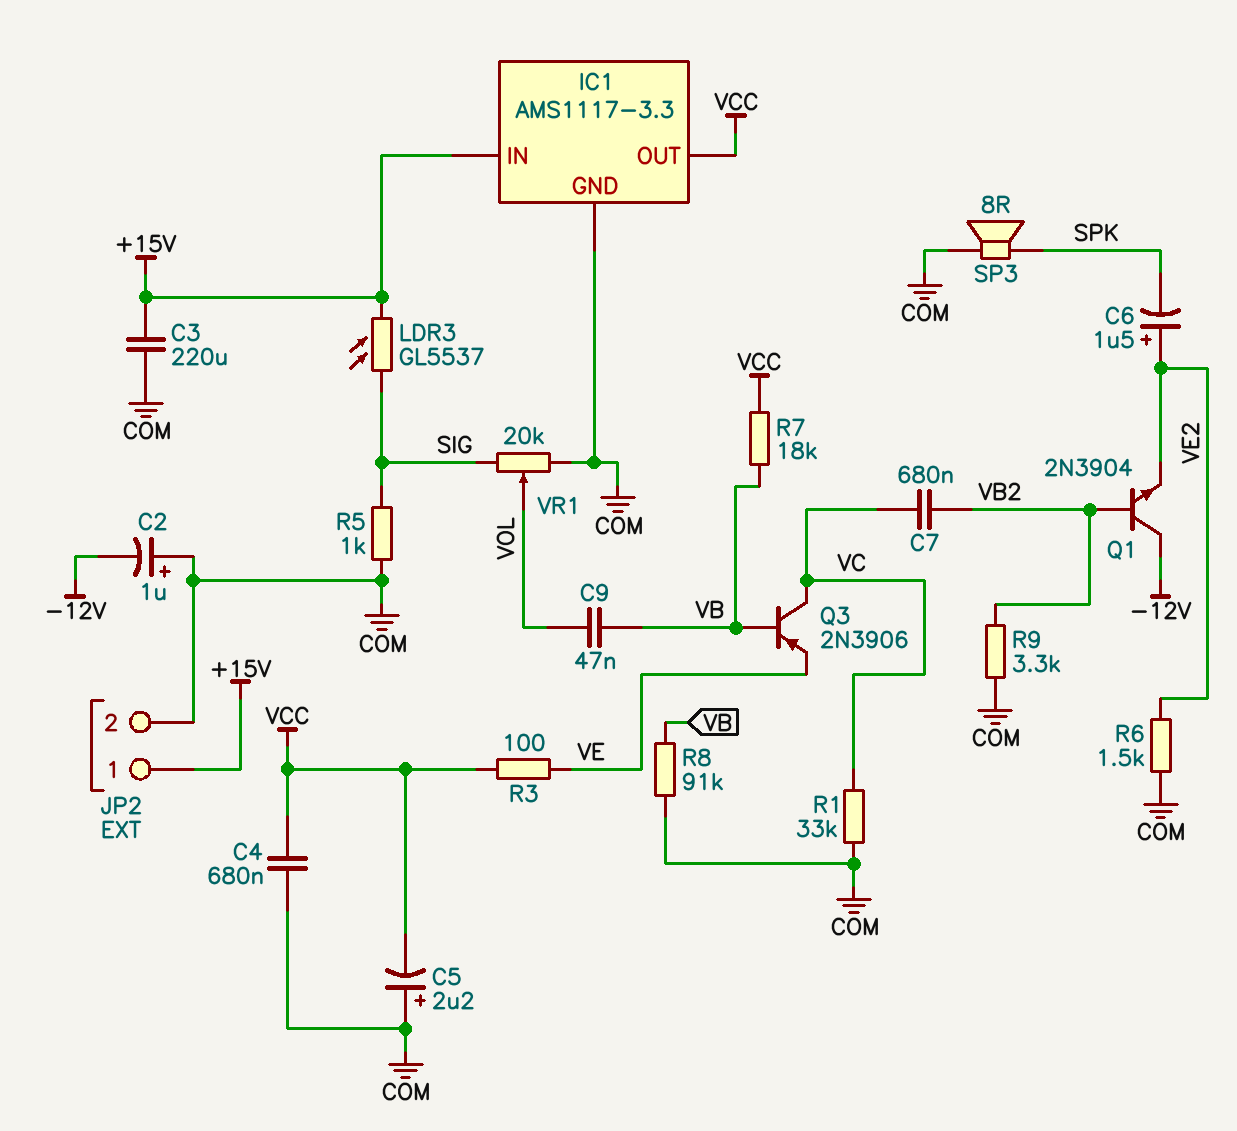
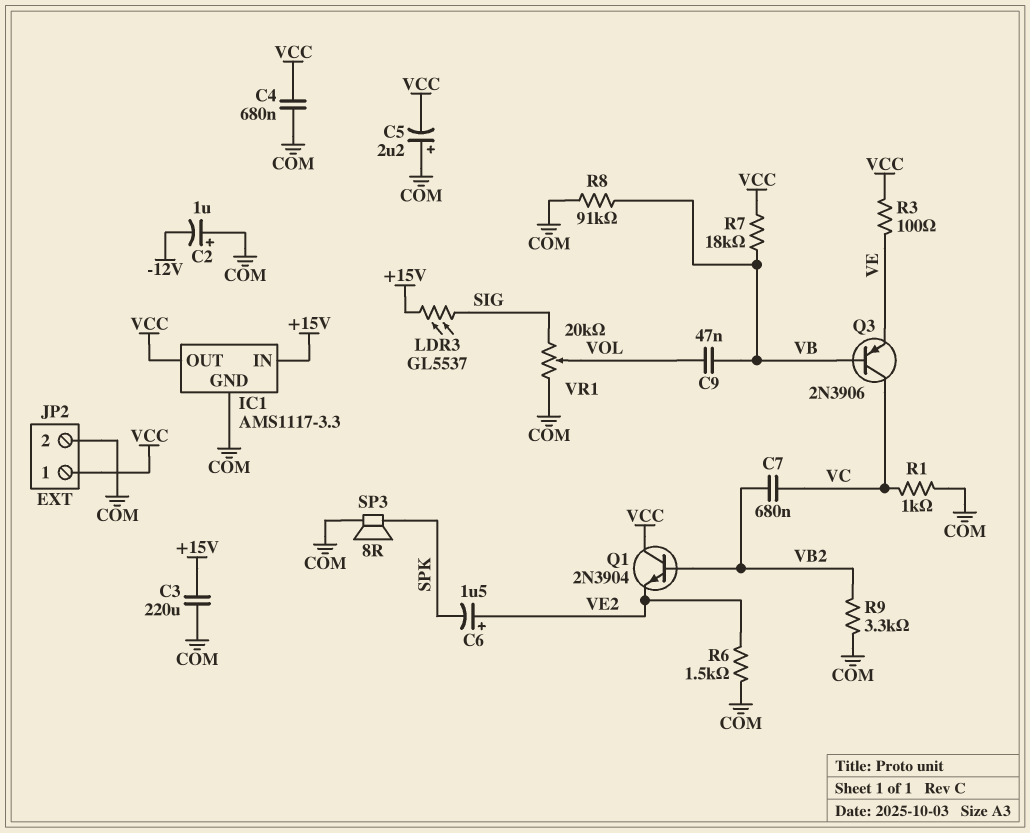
JP2 pin 1: +15V -> VCC
Q1: NPN 2N3904 (B VB2, C -12V, E VE2) -> NPN 2N3904 (B VB2, C VCC, E VE2)
R1: 33k (COM, VC) -> 1k (COM, VC)
R5: 1k (COM, SIG) -> none

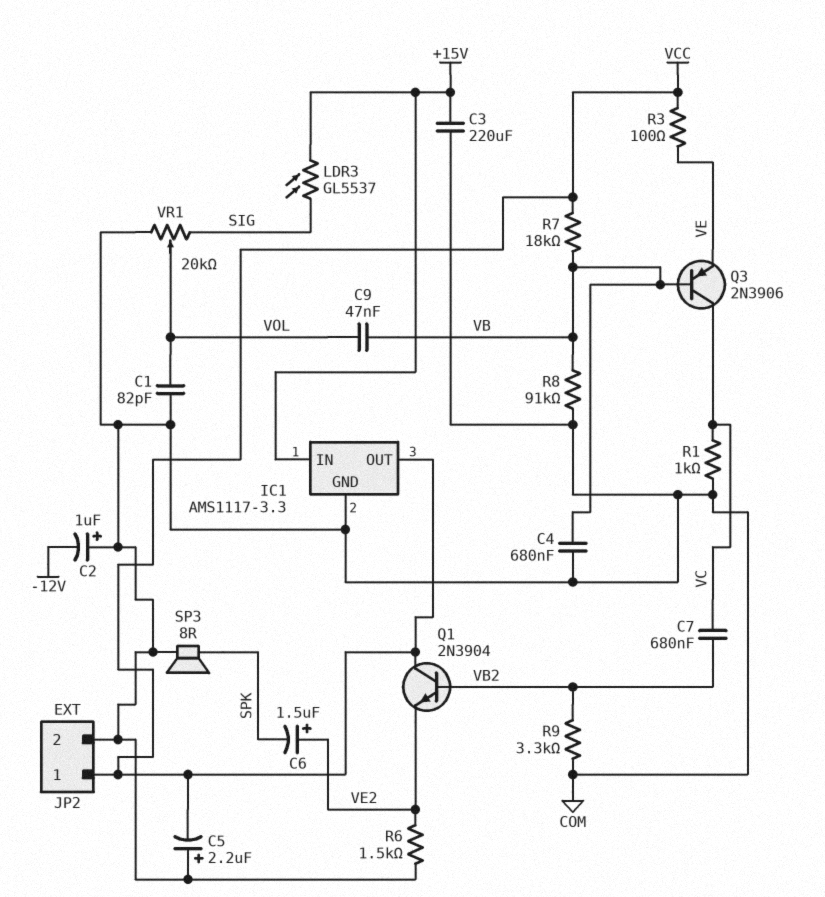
C1: none -> 82pF (COM, VOL)
C4: 680nF (COM, VCC) -> 680nF (COM, VB)

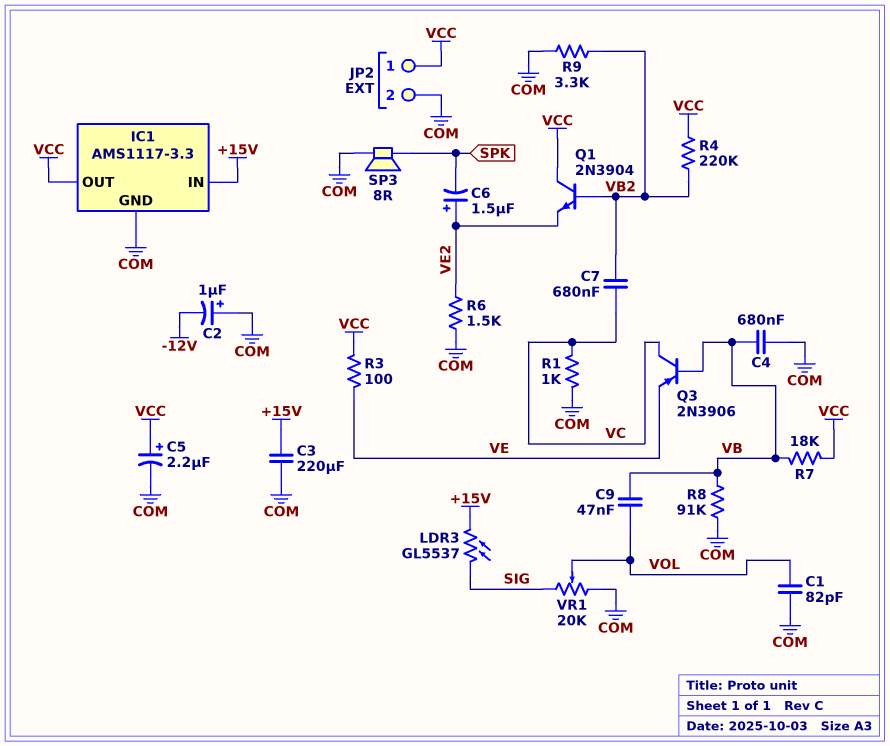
C5: 2.2uF (plus COM, minus VCC) -> 2.2uF (plus VCC, minus COM)
R4: none -> 220k (VB2, VCC)

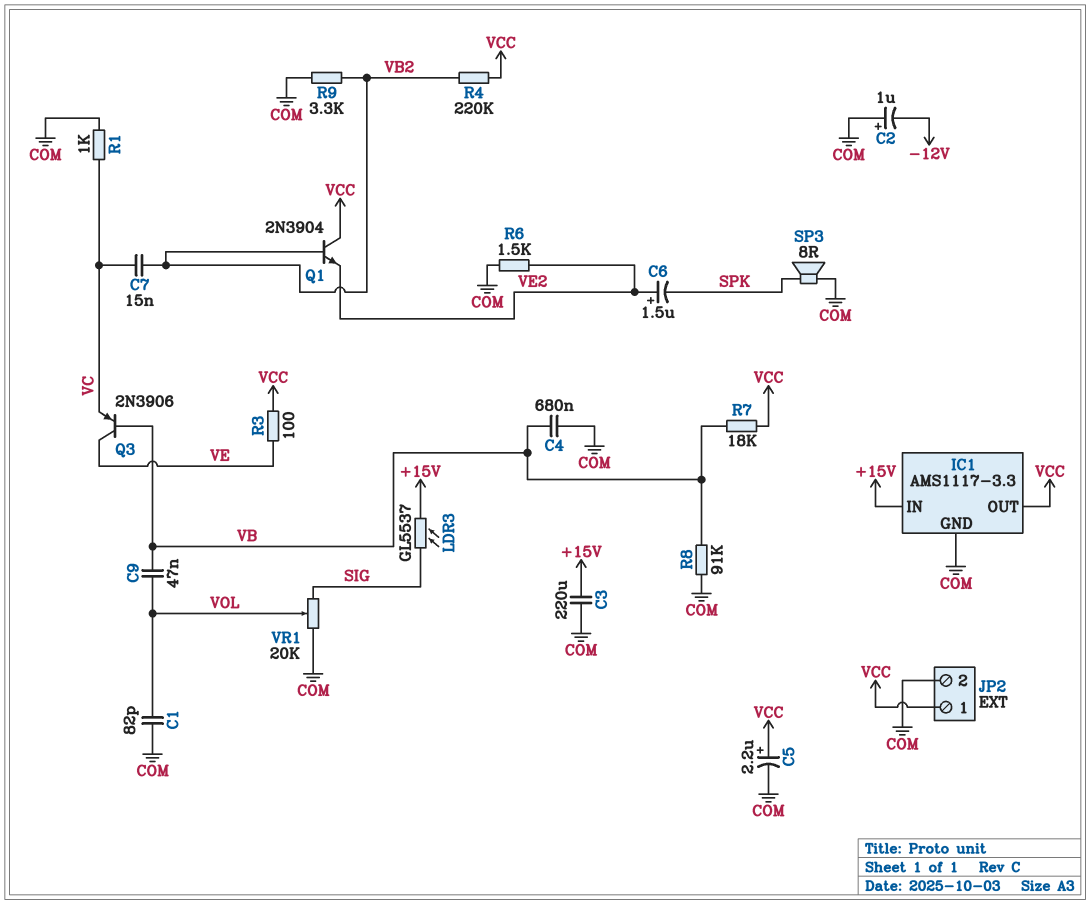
C7: 680nF (VB2, VC) -> 15nF (VB2, VC)
Q3: PNP 2N3906 (B VB, C VC, E VE) -> PNP 2N3906 (B VB, C VE, E VC)

